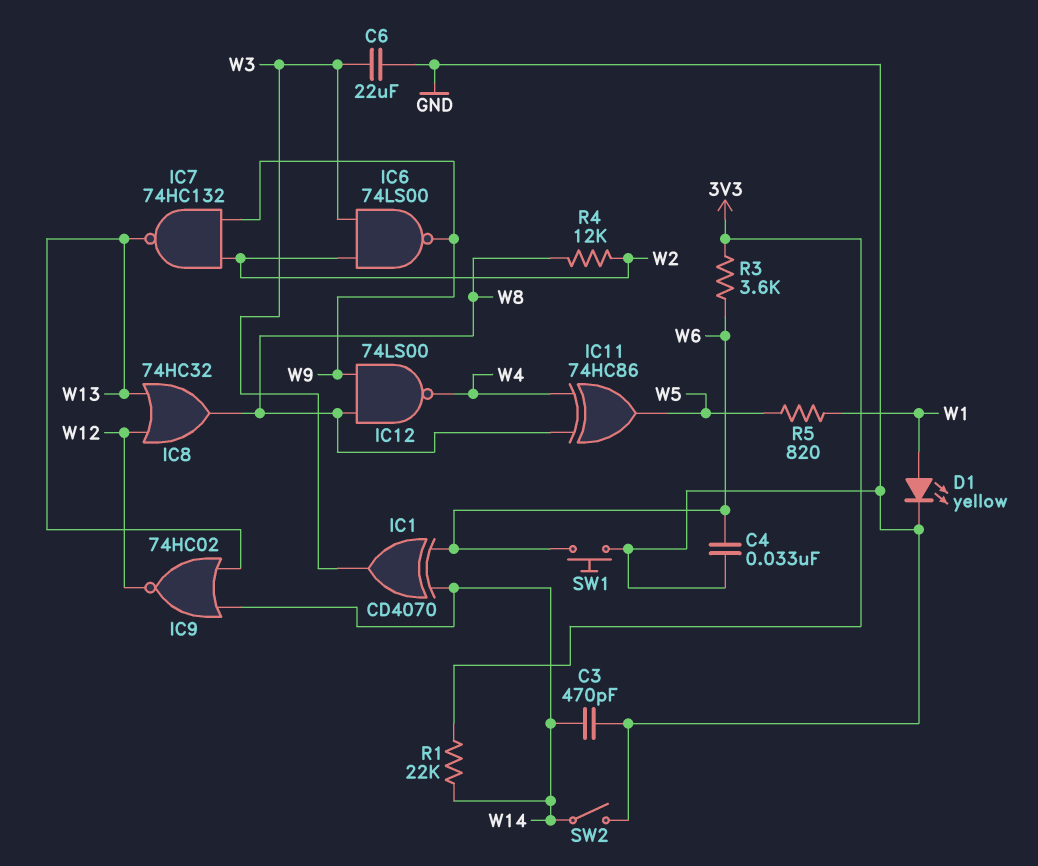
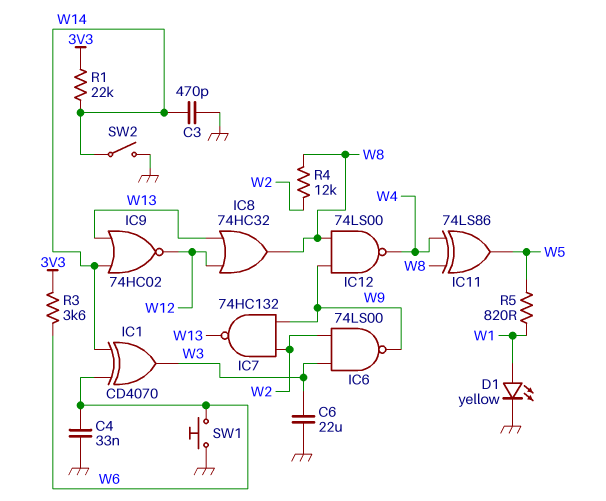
IC11: XOR 74HC86 (in W4, in W8, out W5) -> XOR 74LS86 (in W4, in W8, out W5)

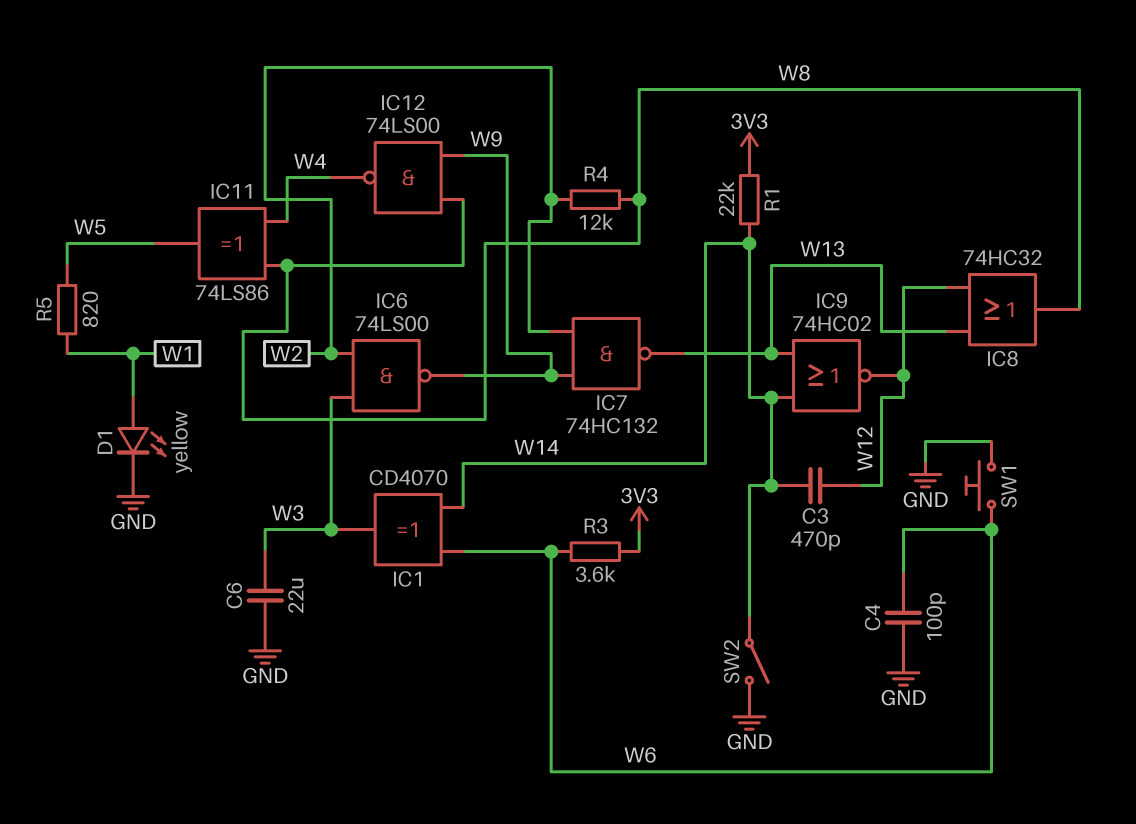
C3: 470pF (GND, W14) -> 470pF (W12, W14)
C4: 33nF (GND, W6) -> 100pF (GND, W6)

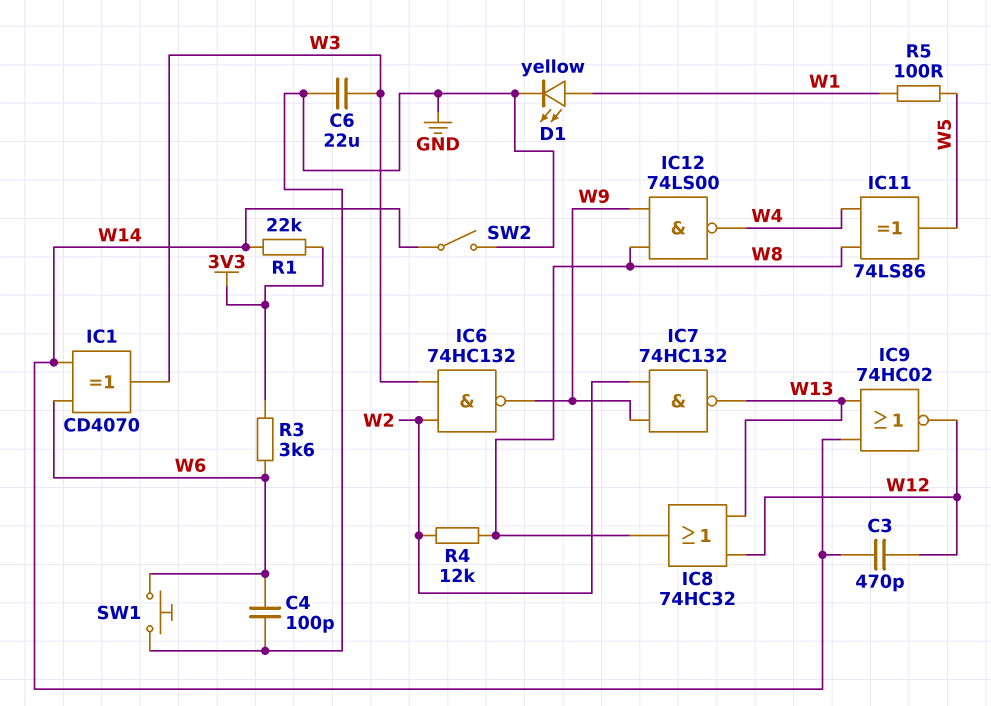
IC6: NAND 74LS00 (in W2, in W3, out W9) -> NAND 74HC132 (in W2, in W3, out W9)
R5: 820 (W1, W5) -> 100 (W1, W5)

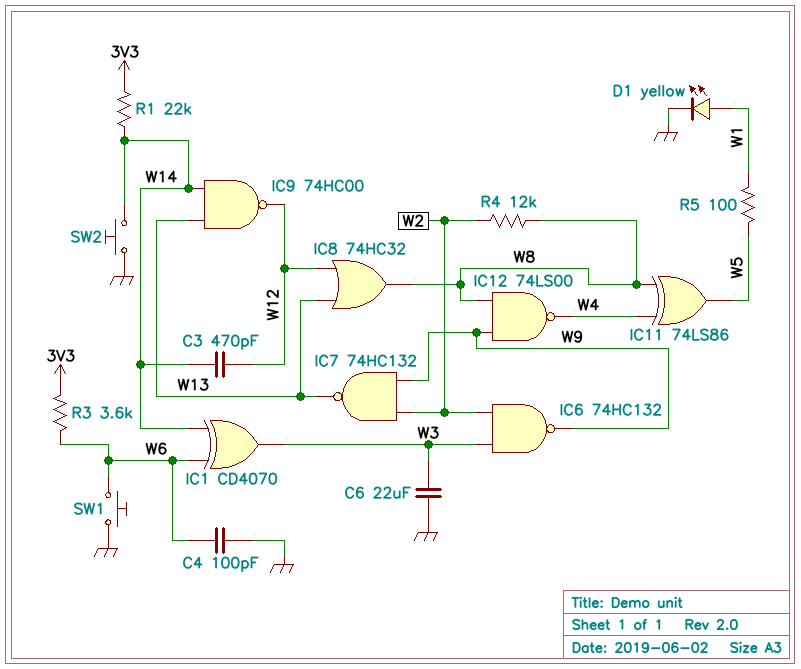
IC9: NOR 74HC02 (in W13, in W14, out W12) -> NAND 74HC00 (in W13, in W14, out W12)
SW2: switch (GND, W14) -> button (GND, W14)

